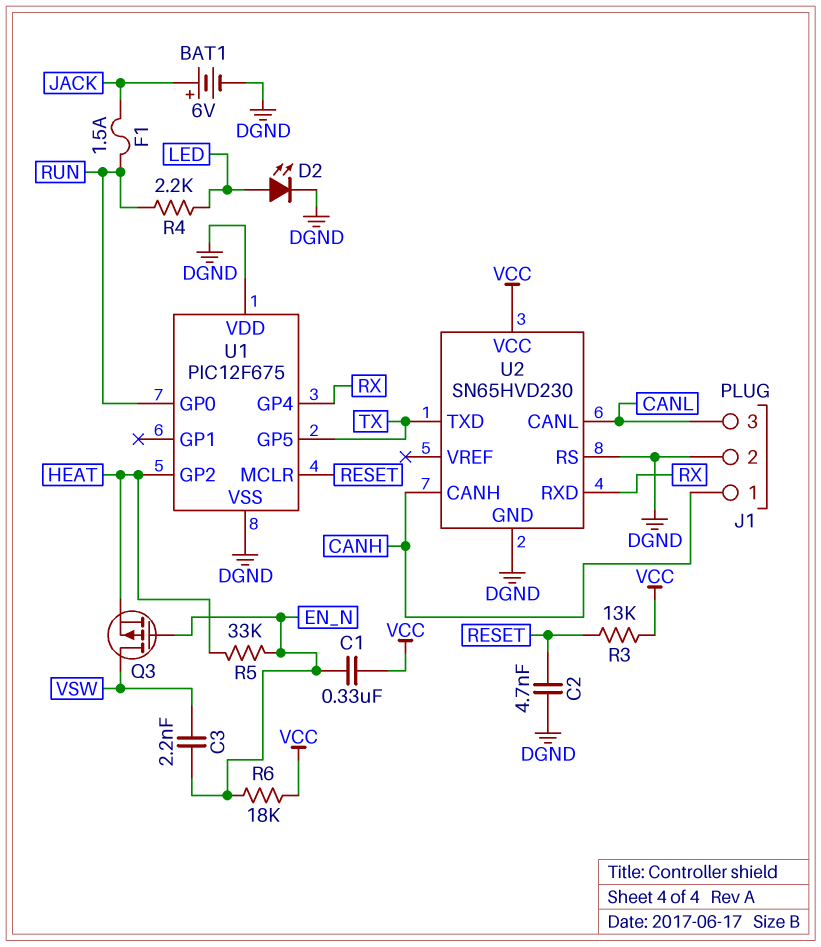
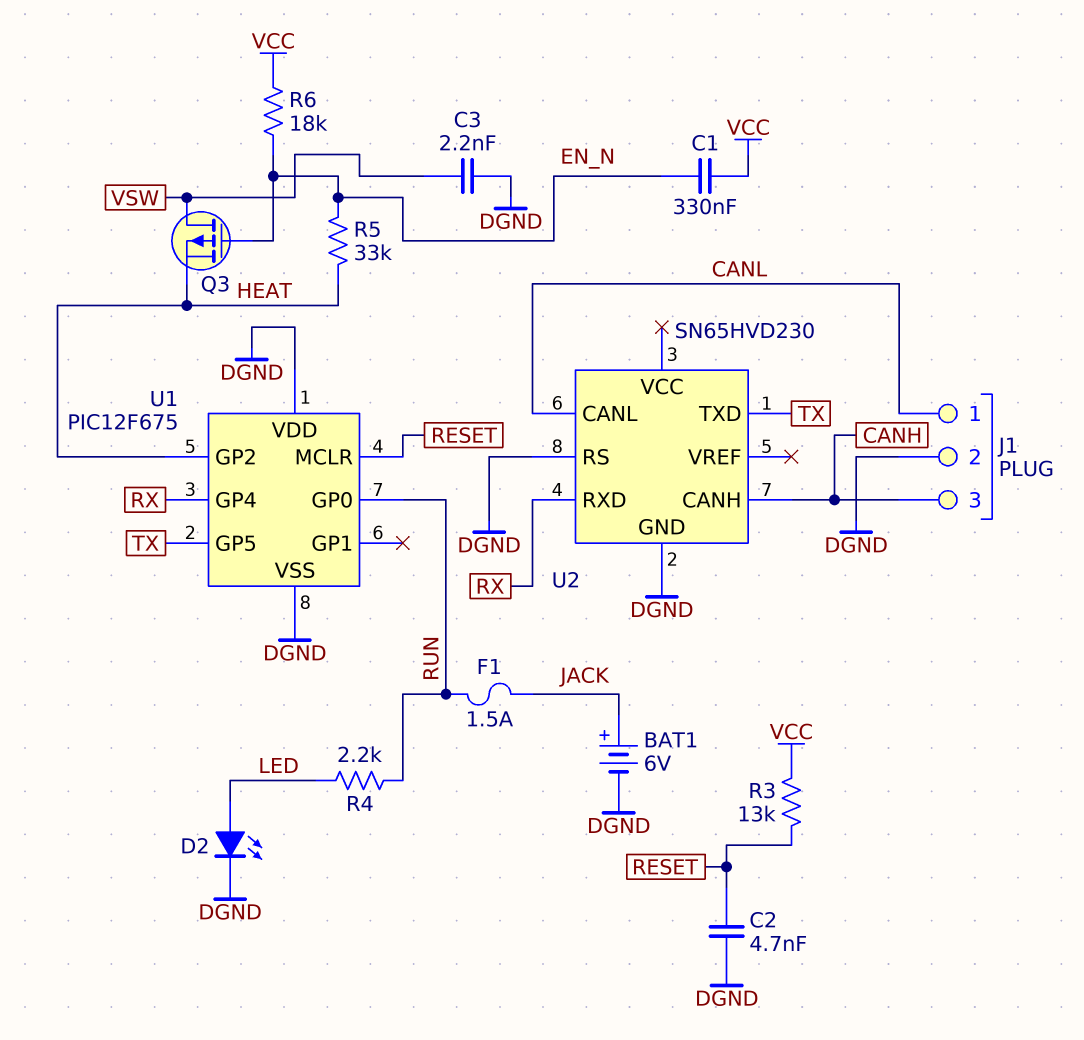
C3: 2.2nF (EN_N, VSW) -> 2.2nF (DGND, VSW)
J1 pin 1: CANH -> CANL
J1 pin 3: CANL -> CANH
U2 pin VCC: VCC -> none

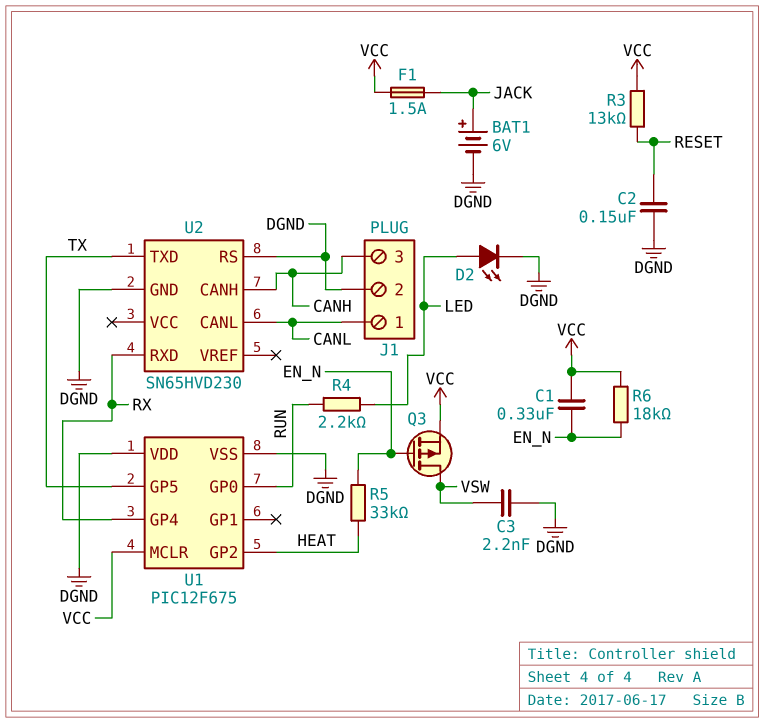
C2: 4.7nF (DGND, RESET) -> 150nF (DGND, RESET)
F1: 1.5A (JACK, RUN) -> 1.5A (JACK, VCC)
Q3: PMOS (G EN_N, D VSW, S HEAT) -> PMOS (G EN_N, D VSW, S VCC)
U1 pin MCLR: RESET -> VCC

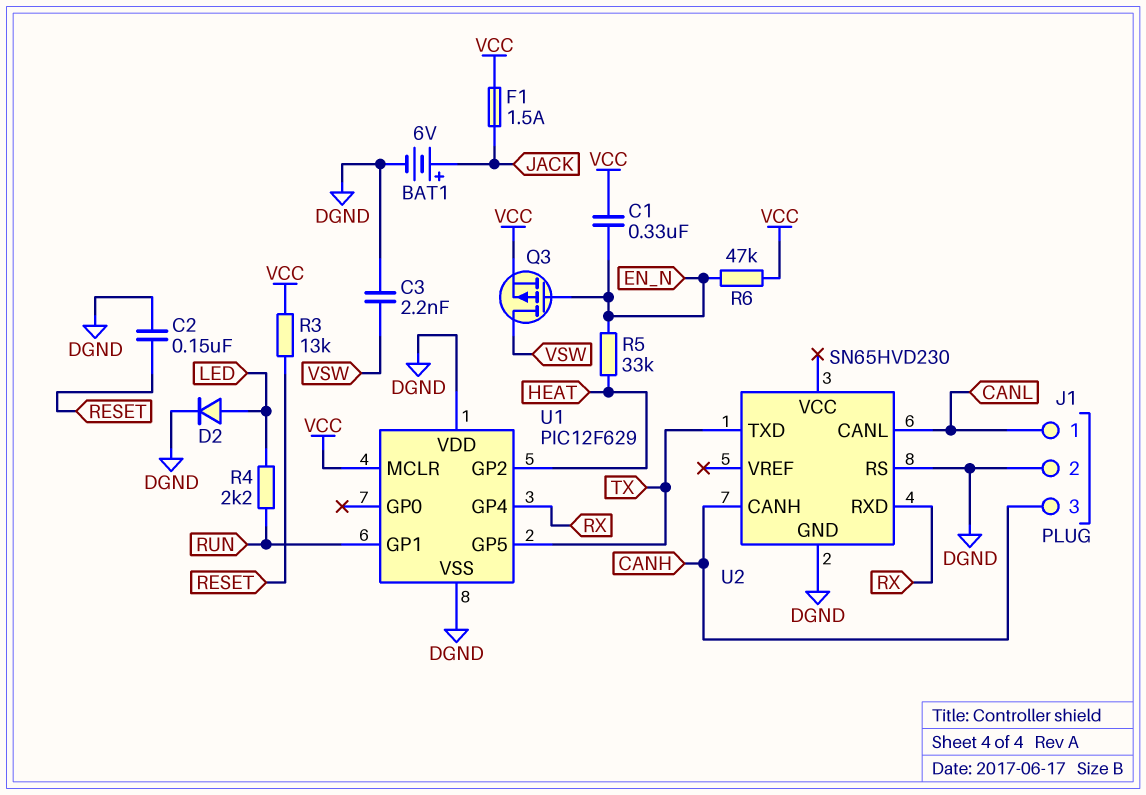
D2: LED (A LED, K DGND) -> diode (A LED, K DGND)
R6: 18k (EN_N, VCC) -> 47k (EN_N, VCC)
U1: PIC12F675 -> PIC12F629
U1 pin GP0: RUN -> none
U1 pin GP1: none -> RUN

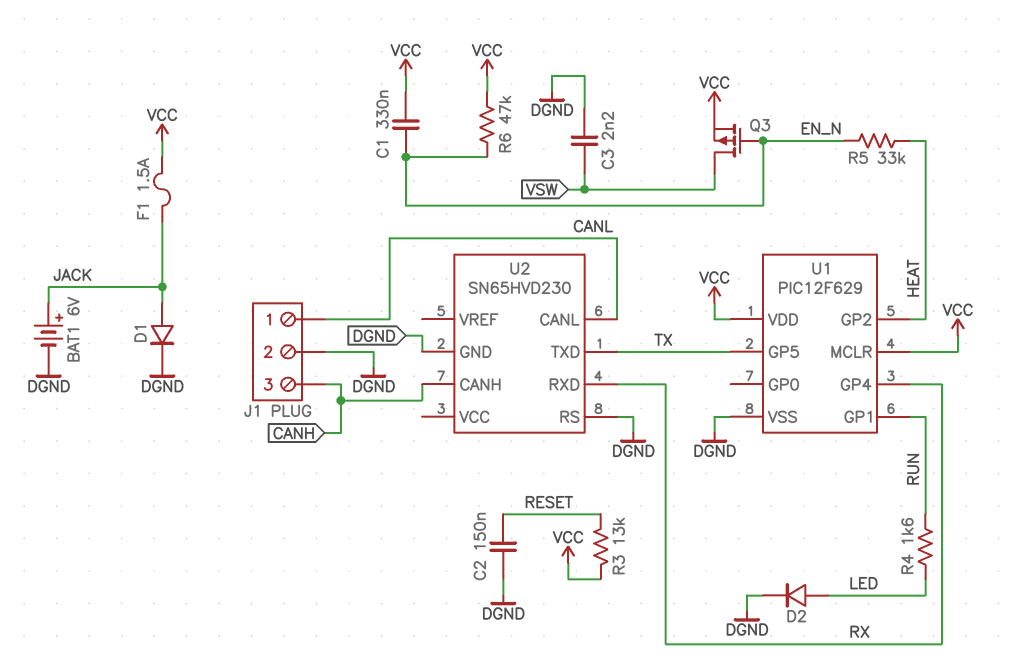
D1: none -> diode (A JACK, K DGND)
R4: 2.2k (LED, RUN) -> 1.6k (LED, RUN)
U1 pin VDD: DGND -> VCC

